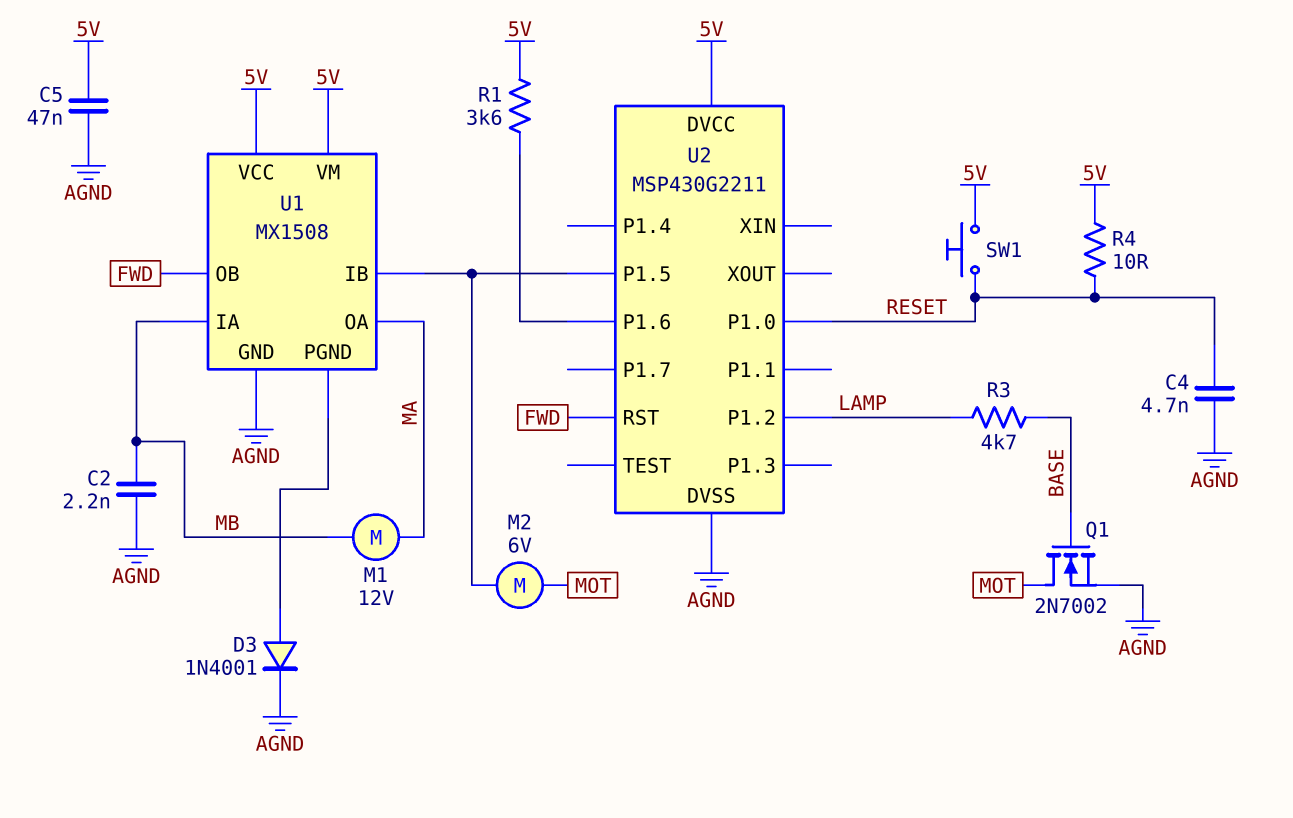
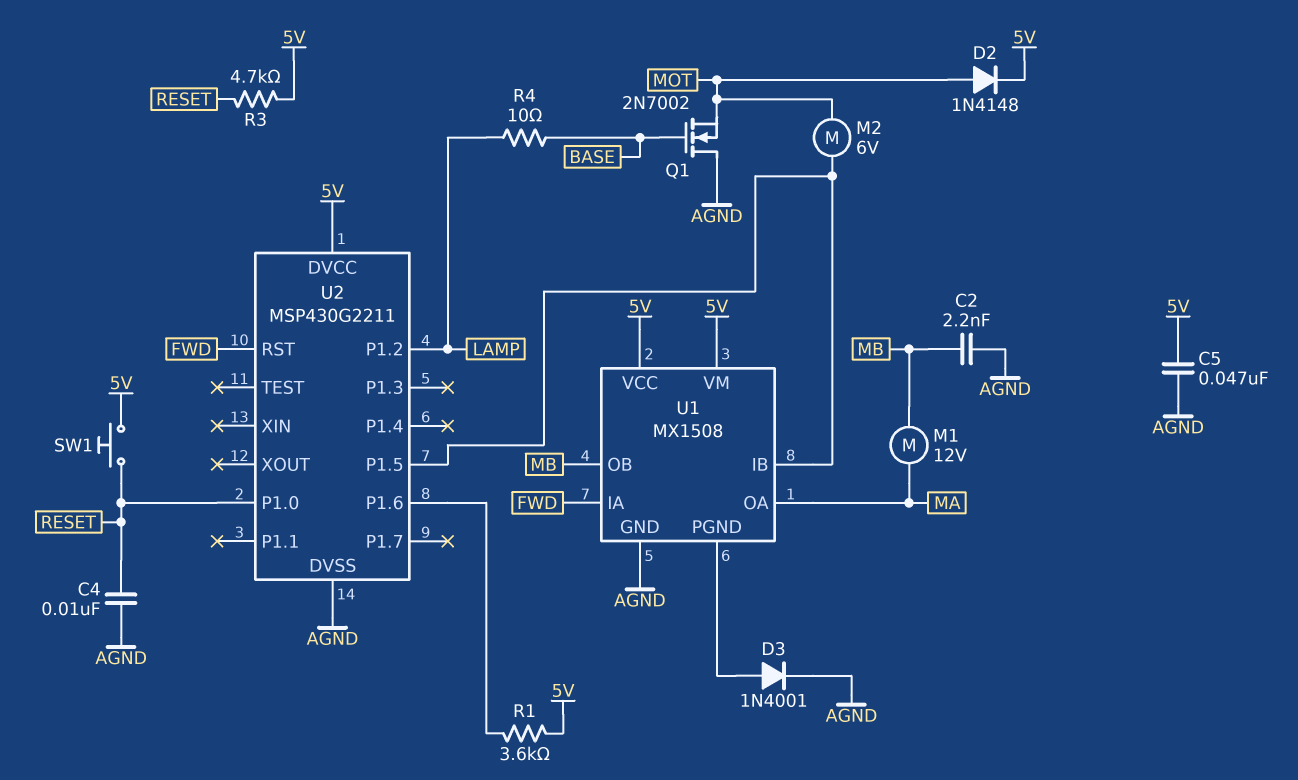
C4: 4.7nF (AGND, RESET) -> 10nF (AGND, RESET)
D2: none -> diode 1N4148 (A MOT, K 5V)
Q1: NMOS 2N7002 (G BASE, D MOT, S AGND) -> NMOS 2N7002 (G BASE, D AGND, S MOT)
R3: 4.7k (BASE, LAMP) -> 4.7k (5V, RESET)
R4: 10 (5V, RESET) -> 10 (BASE, LAMP)
U1 pin IA: MB -> FWD
U1 pin OB: FWD -> MB

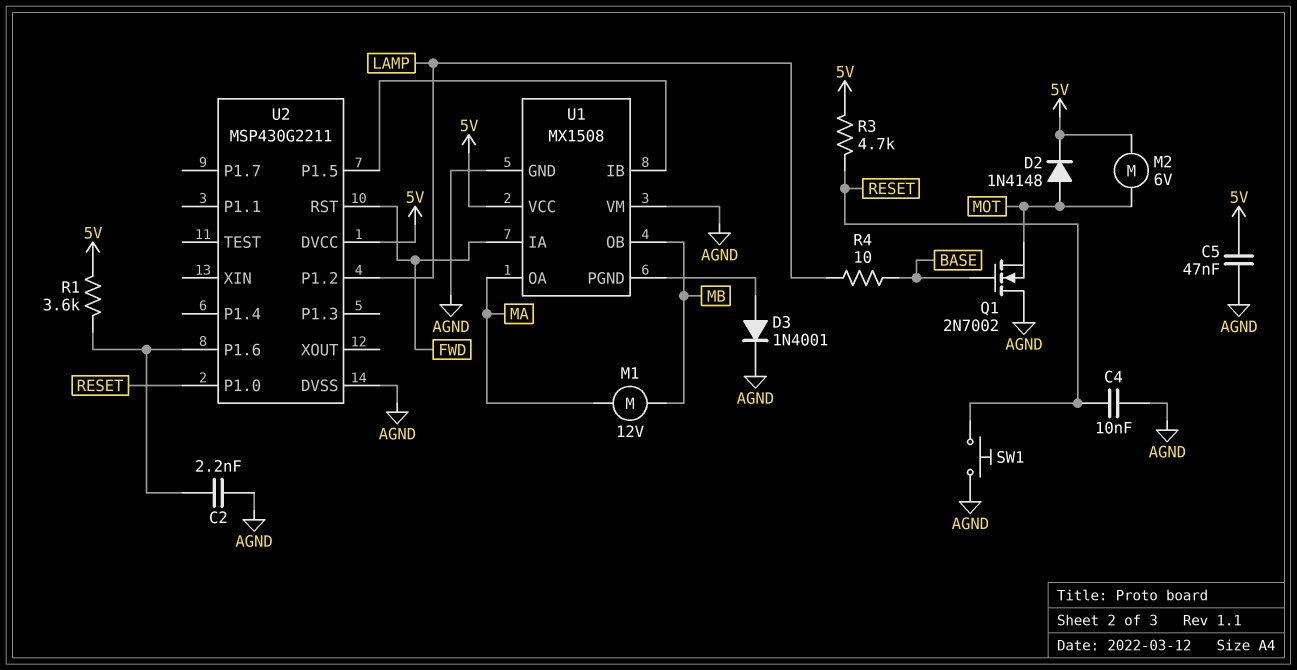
C2: 2.2nF (AGND, MB) -> 2.2nF (AGND, U2/P1.6)
M2: motor 6V (MOT, U1/IB) -> motor 6V (5V, MOT)
SW1: button (5V, RESET) -> button (AGND, RESET)
U1 pin VM: 5V -> AGND

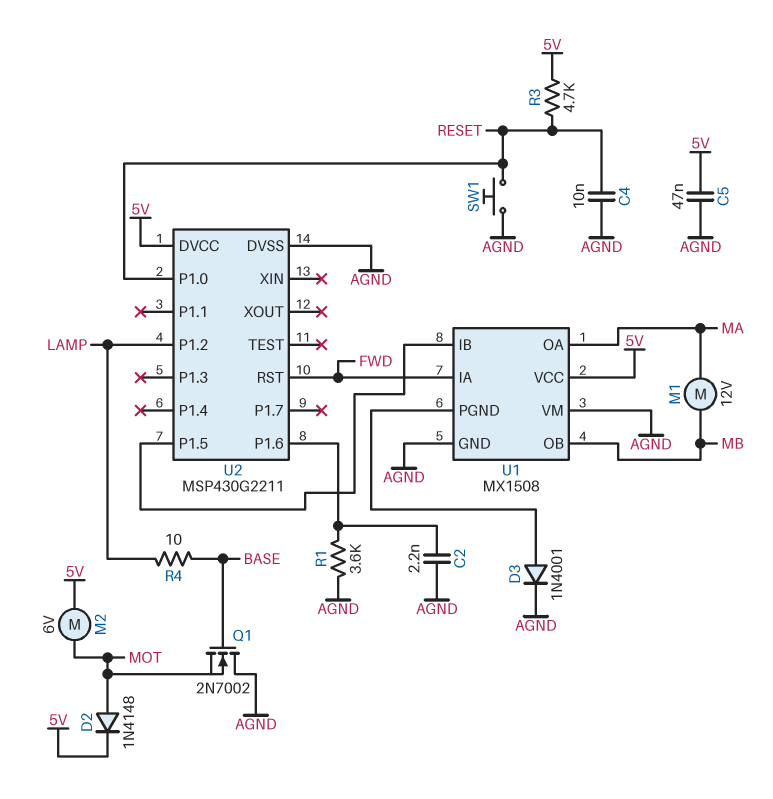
R1: 3.6k (5V, U2/P1.6) -> 3.6k (AGND, U2/P1.6)

